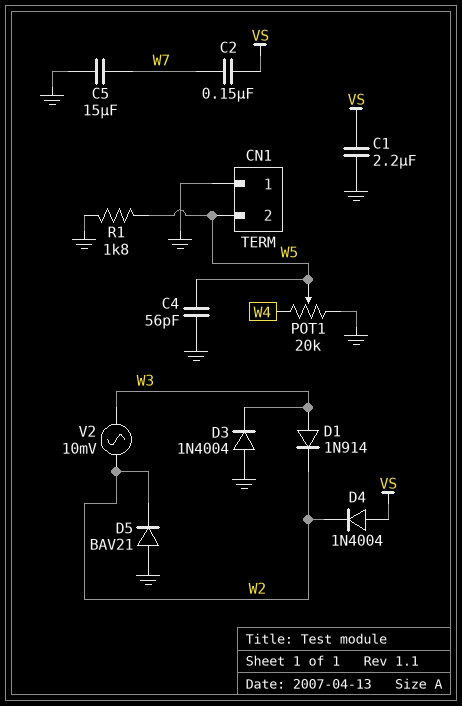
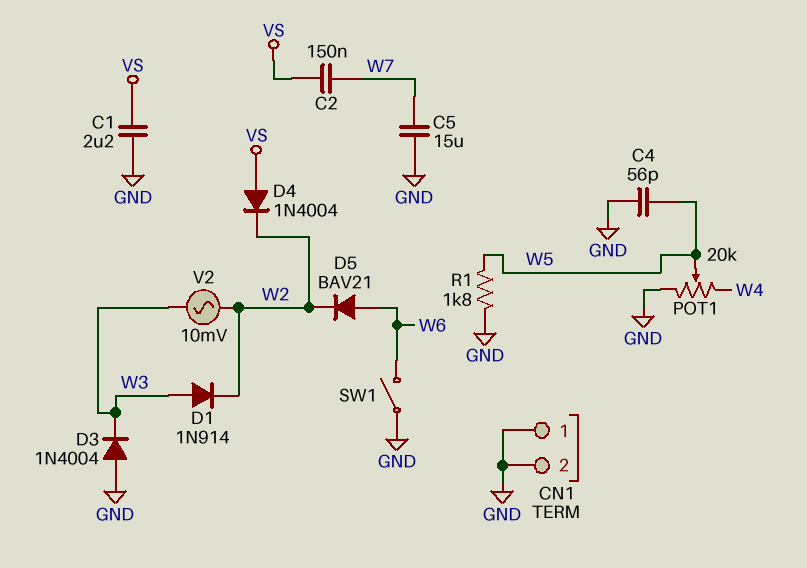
CN1 pin 2: W5 -> GND
D5: diode BAV21 (A GND, K W2) -> diode BAV21 (A W6, K W2)
SW1: none -> switch (GND, W6)

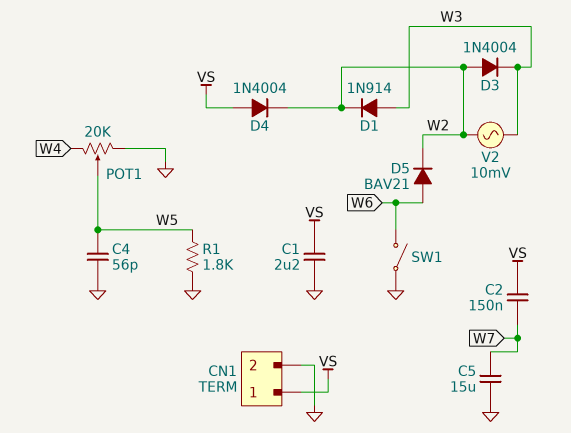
CN1 pin 1: GND -> VS
D3: diode 1N4004 (A GND, K W3) -> diode 1N4004 (A W2, K W3)

